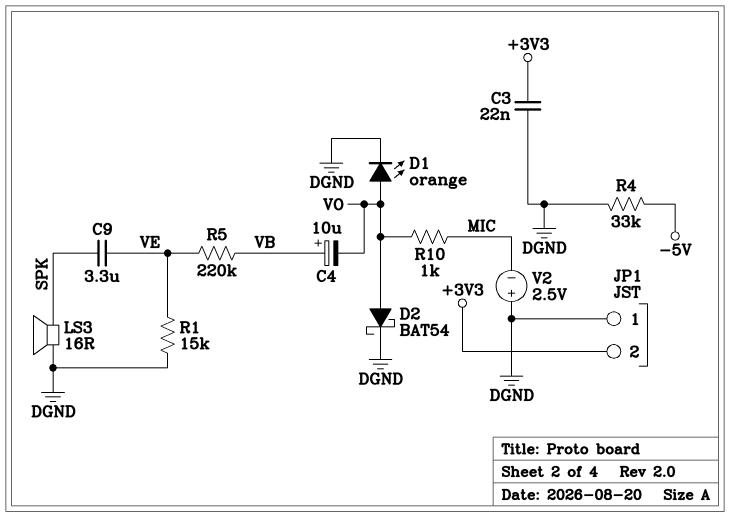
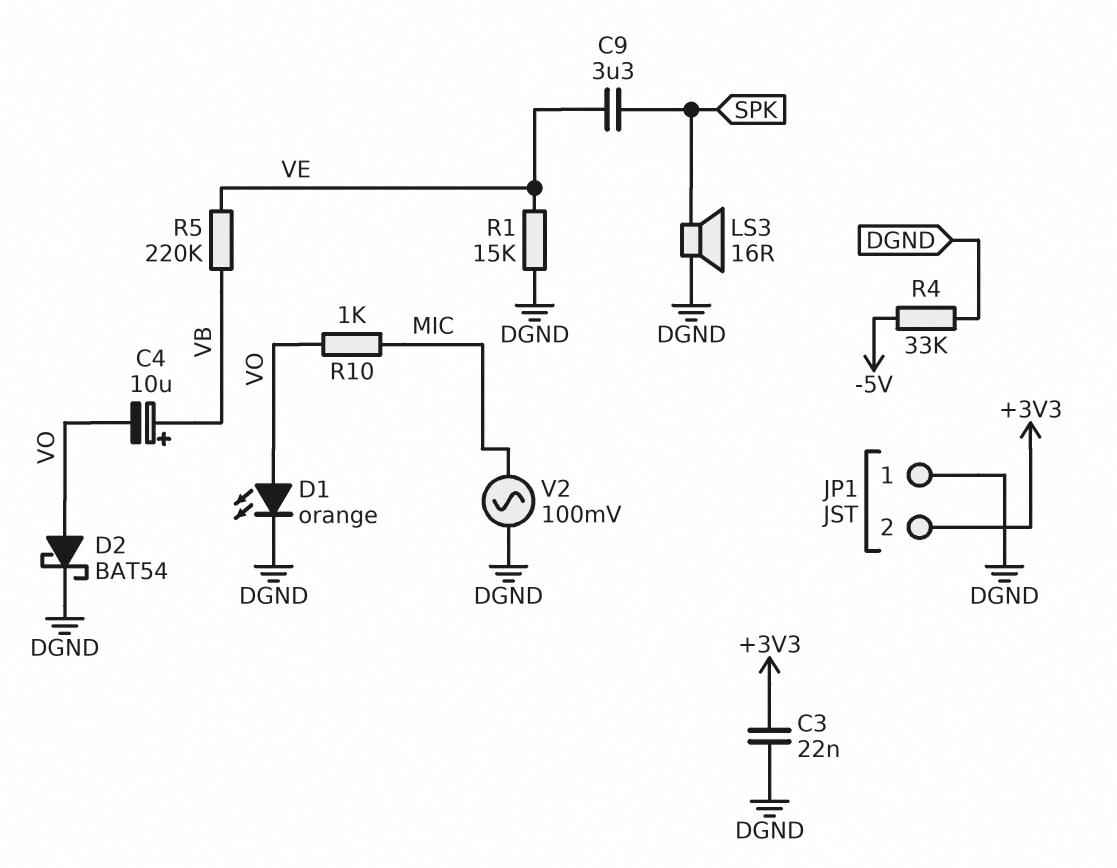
V2: 2.5V (plus DGND, minus MIC) -> AC 100mV (DGND, MIC)

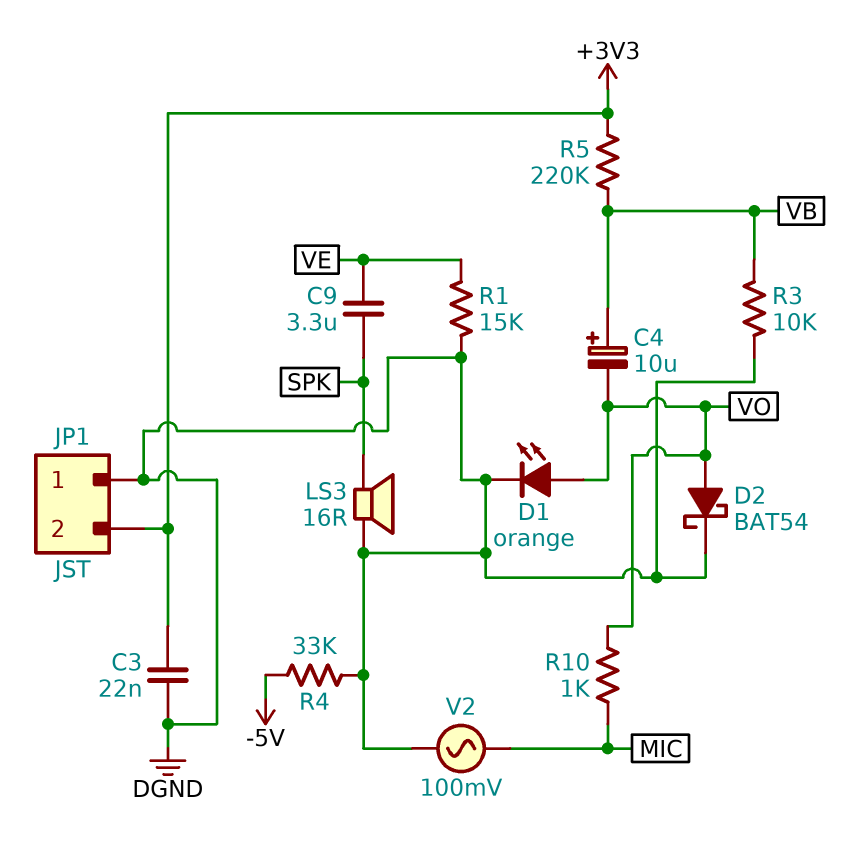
R3: none -> 10k (DGND, VB)
R5: 220k (VB, VE) -> 220k (+3V3, VB)

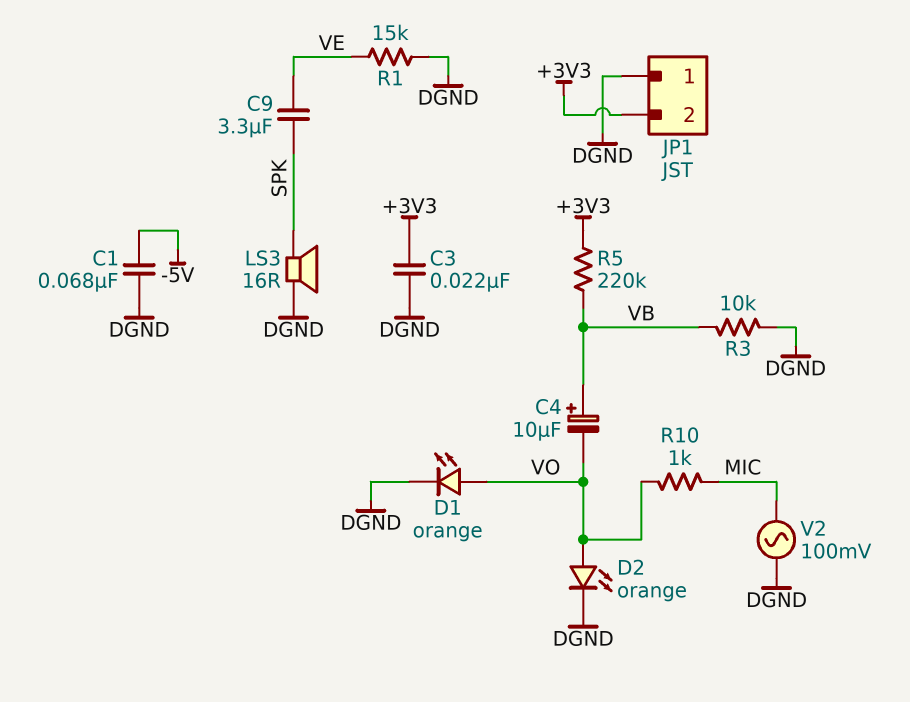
C1: none -> 68nF (-5V, DGND)
D2: schottky BAT54 (A VO, K DGND) -> LED orange (A VO, K DGND)
R4: 33k (-5V, DGND) -> none

